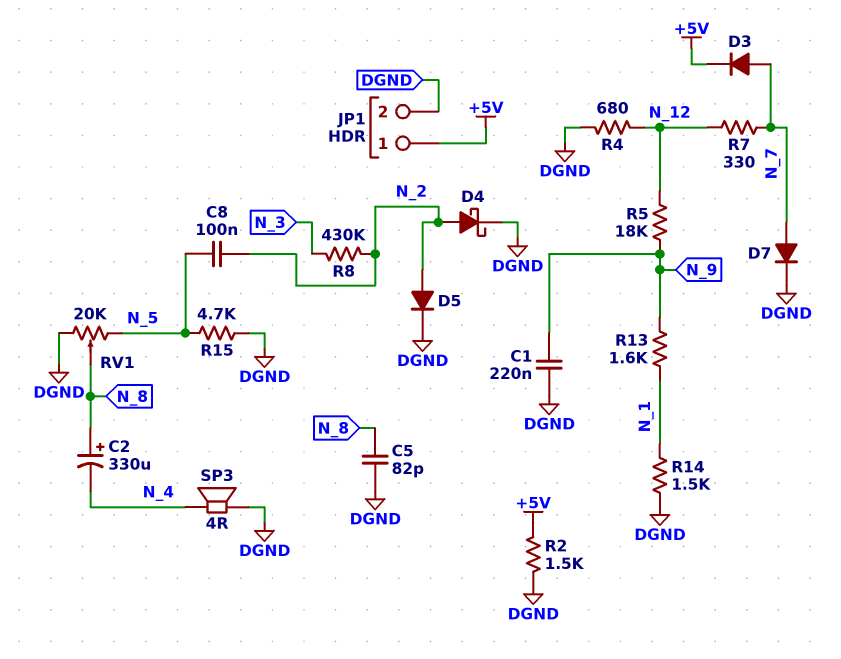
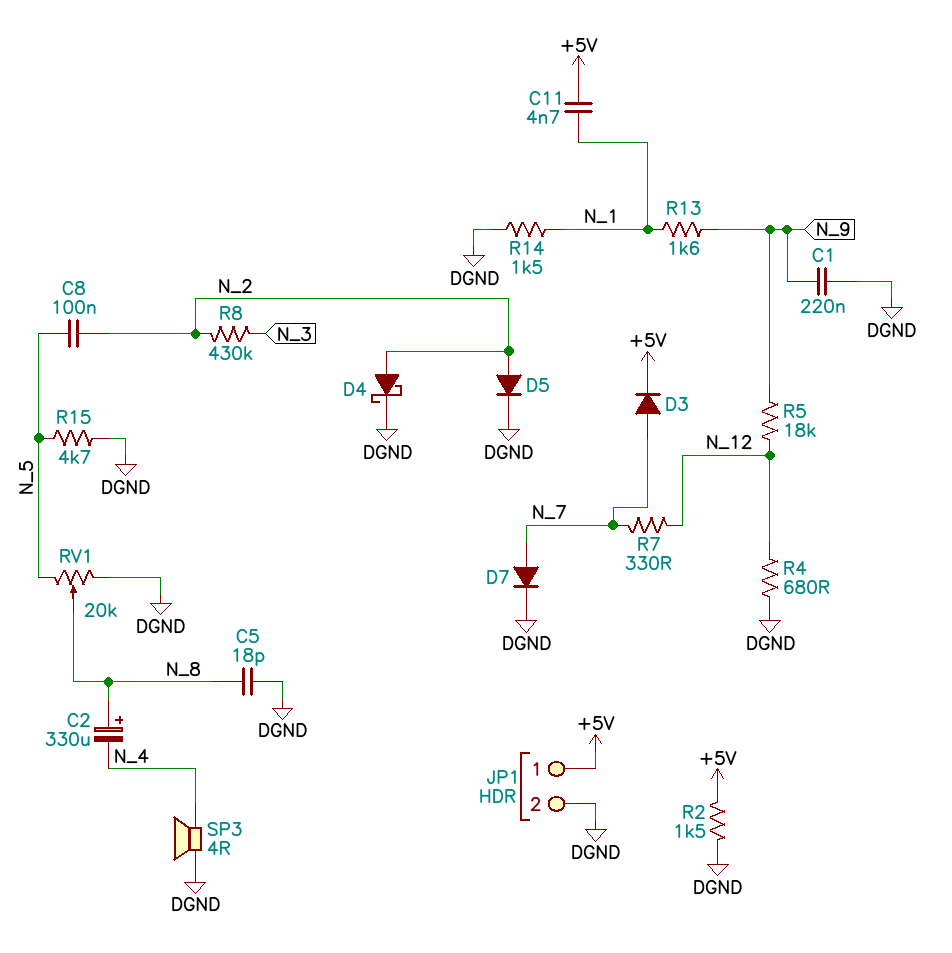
C5: 82pF (DGND, N_8) -> 18pF (DGND, N_8)
C11: none -> 4.7nF (+5V, N_1)

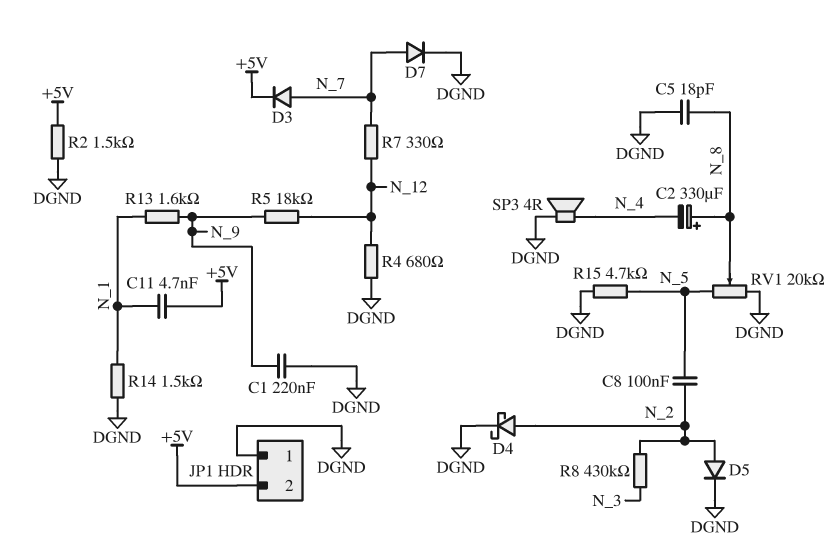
JP1 pin 1: +5V -> DGND
JP1 pin 2: DGND -> +5V

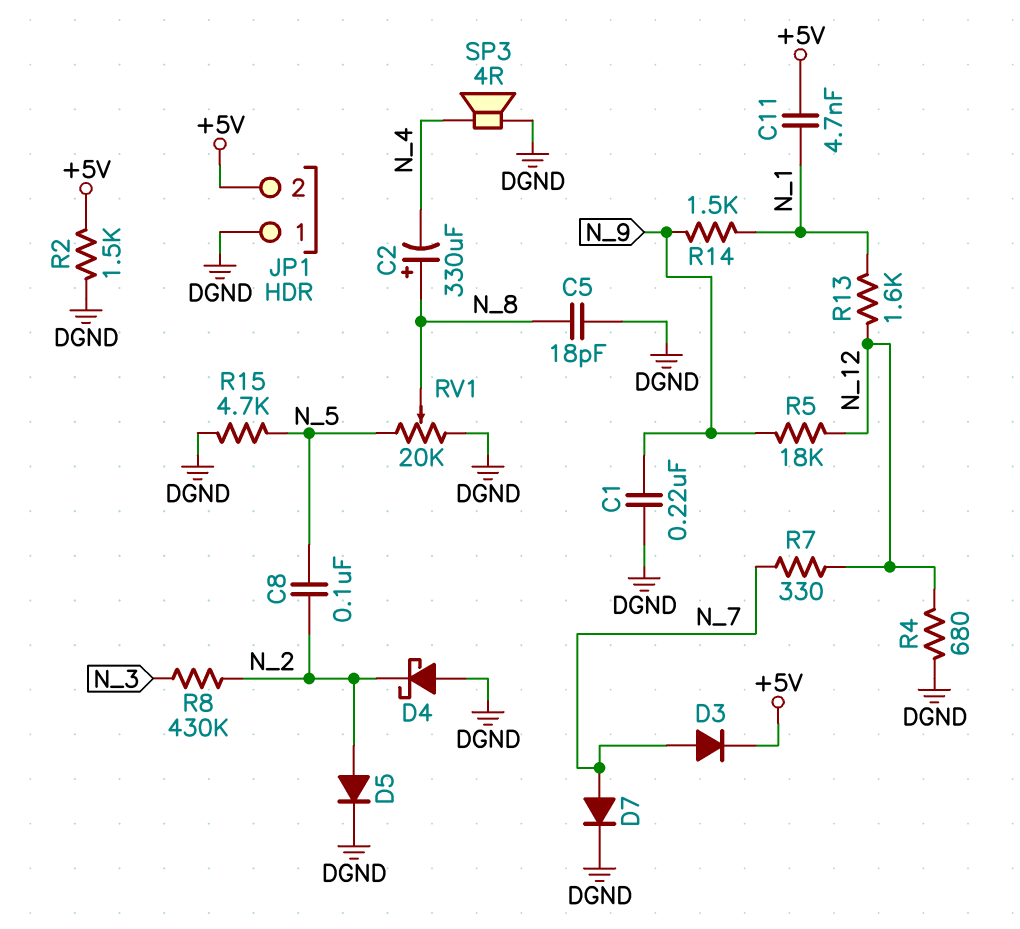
D4: schottky (A N_2, K DGND) -> schottky (A DGND, K N_2)
R13: 1.6k (N_1, N_9) -> 1.6k (N_1, N_12)
R14: 1.5k (DGND, N_1) -> 1.5k (N_1, N_9)

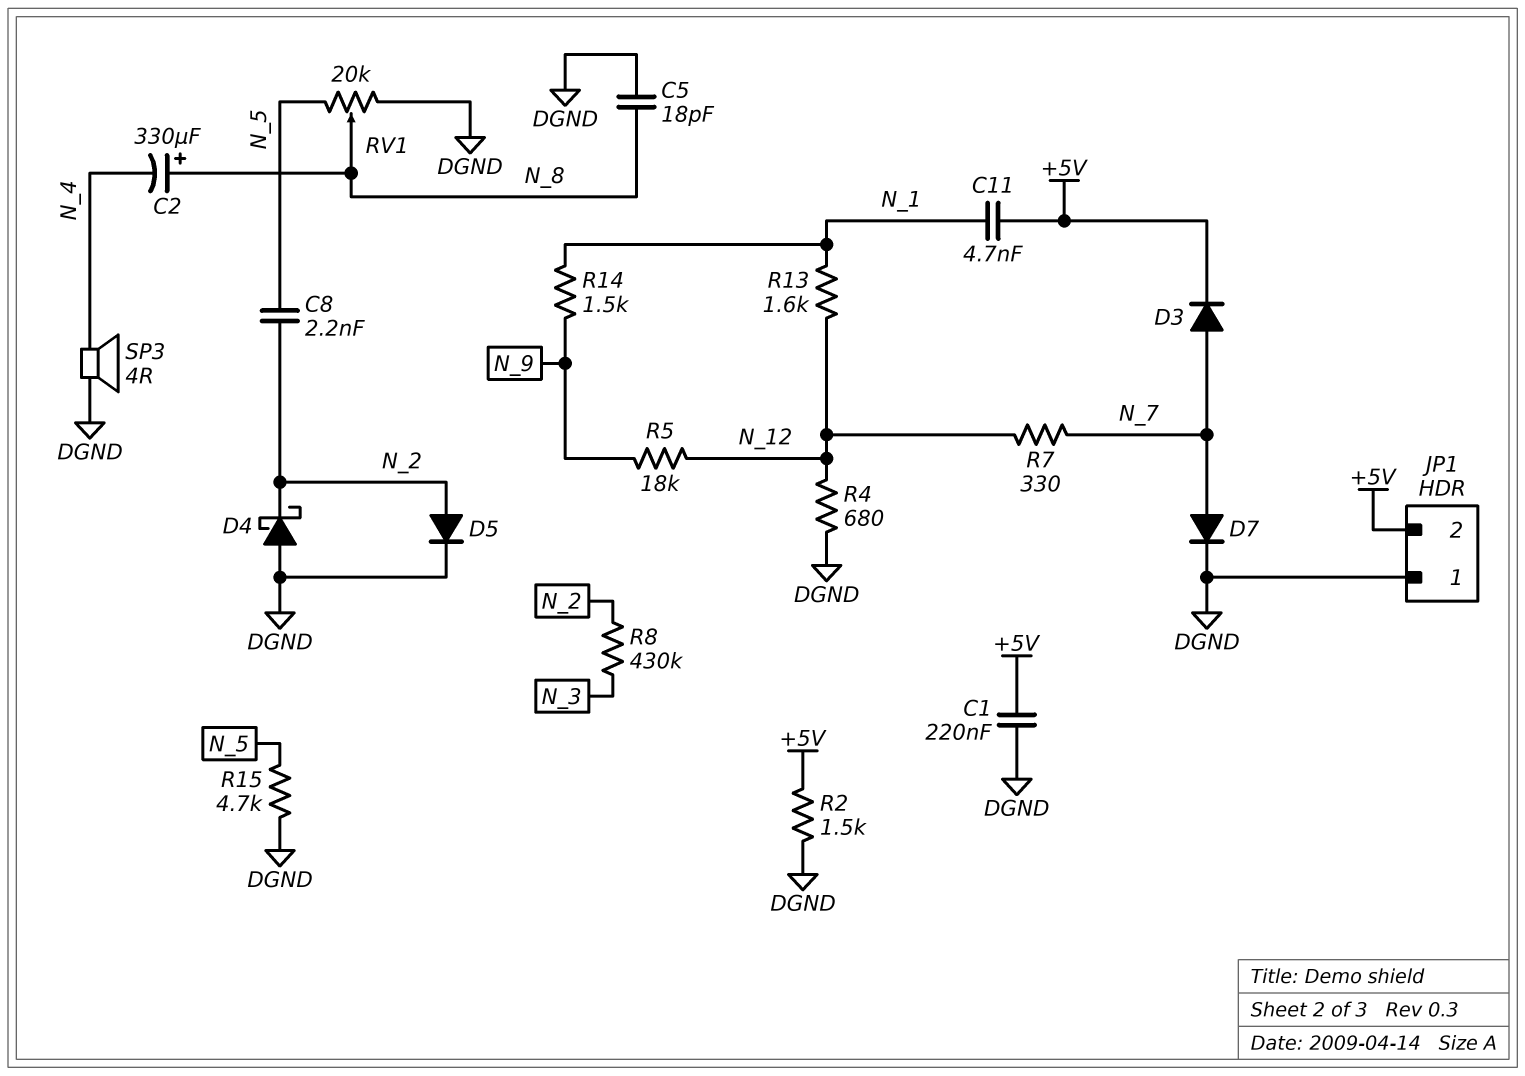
C1: 220nF (DGND, N_9) -> 220nF (+5V, DGND)
C8: 100nF (N_2, N_5) -> 2.2nF (N_2, N_5)

